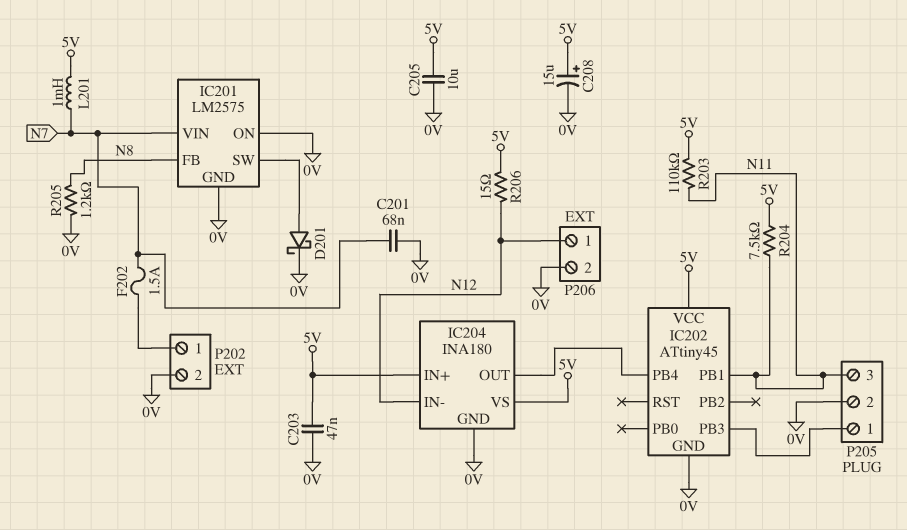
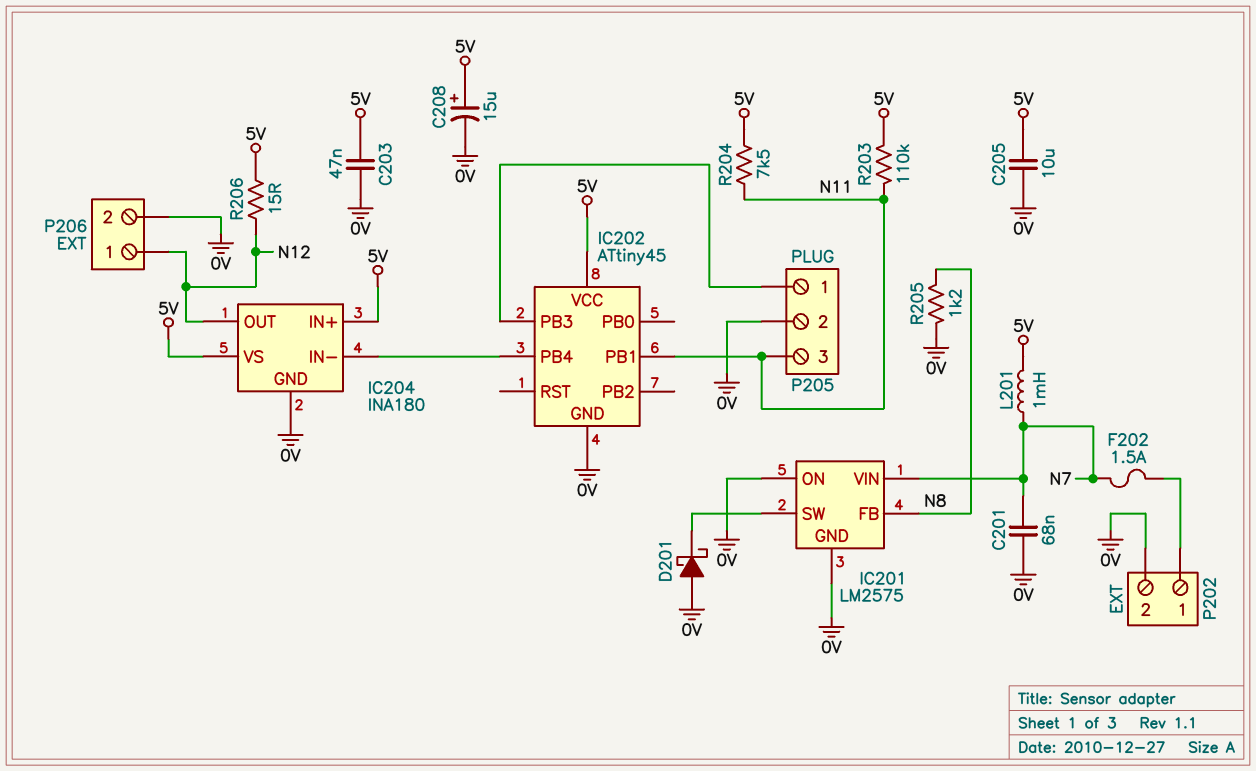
D201: schottky (A IC201/SW, K 0V) -> schottky (A 0V, K IC201/SW)
IC204 pin IN-: N12 -> IC202/PB4
IC204 pin OUT: IC202/PB4 -> N12

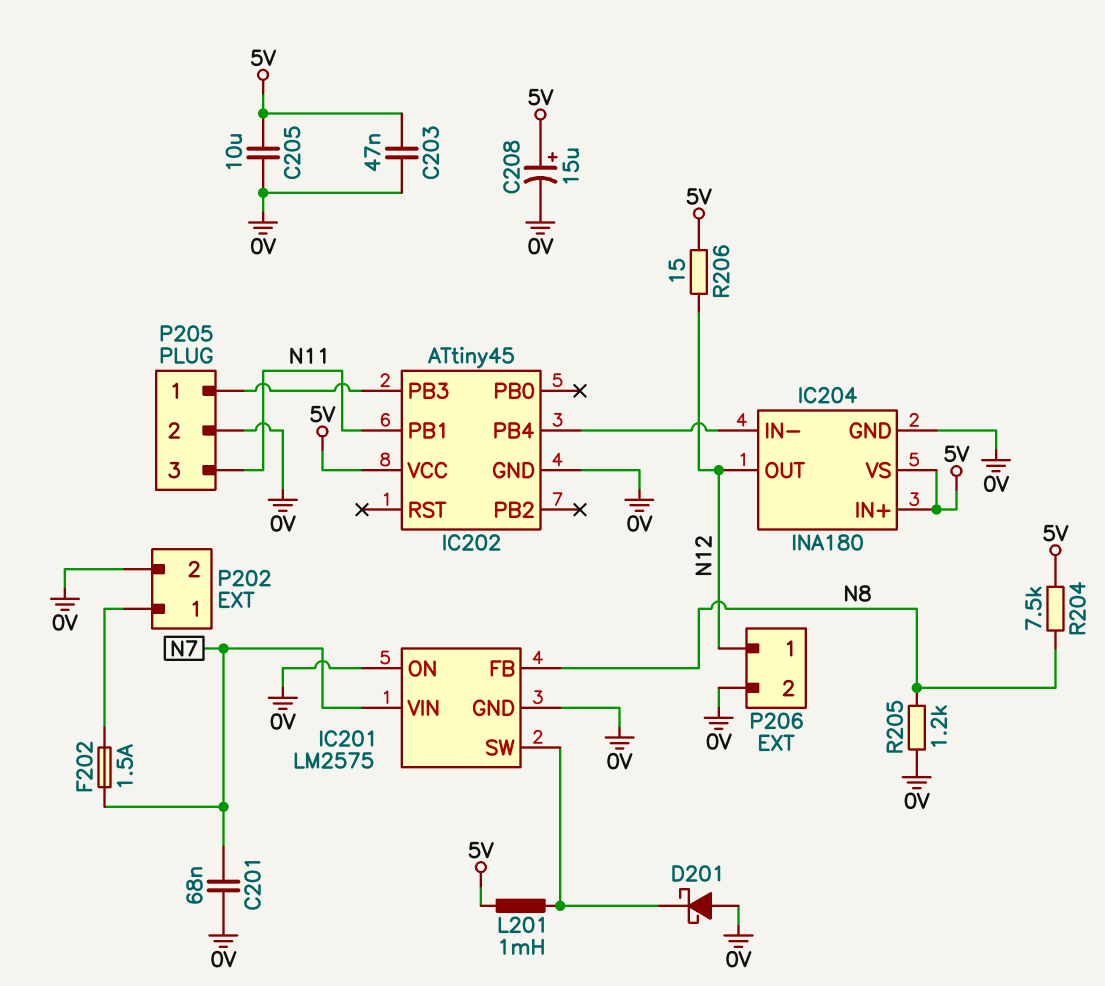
L201: 1mH (5V, N7) -> 1mH (5V, IC201/SW)
R203: 110k (5V, N11) -> none
R204: 7.5k (5V, N11) -> 7.5k (5V, N8)

